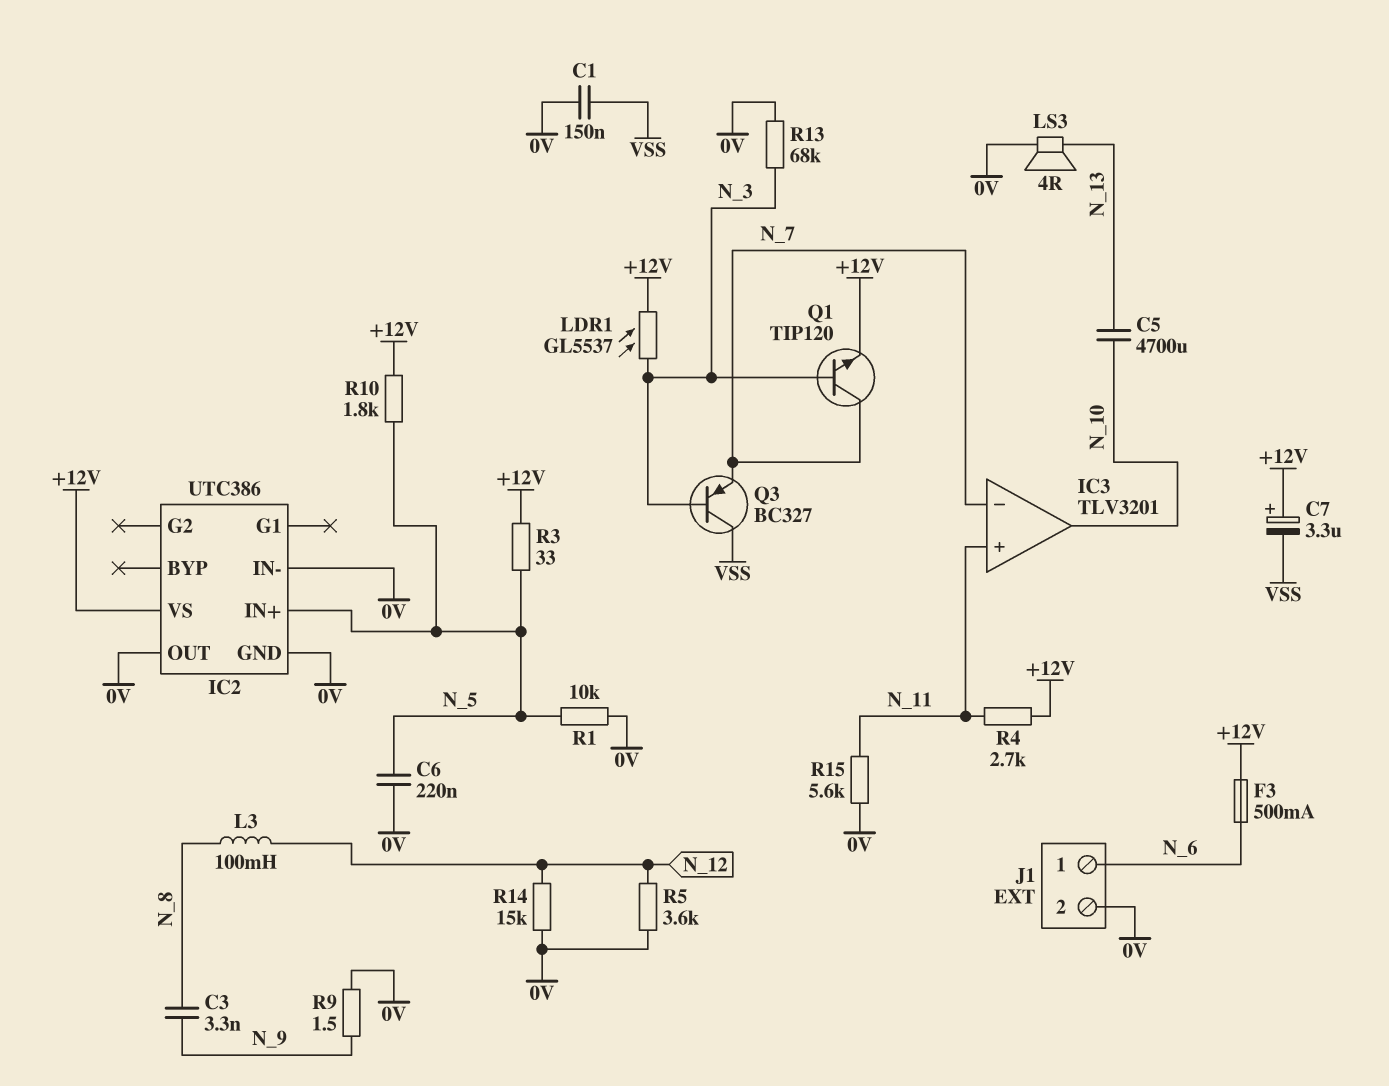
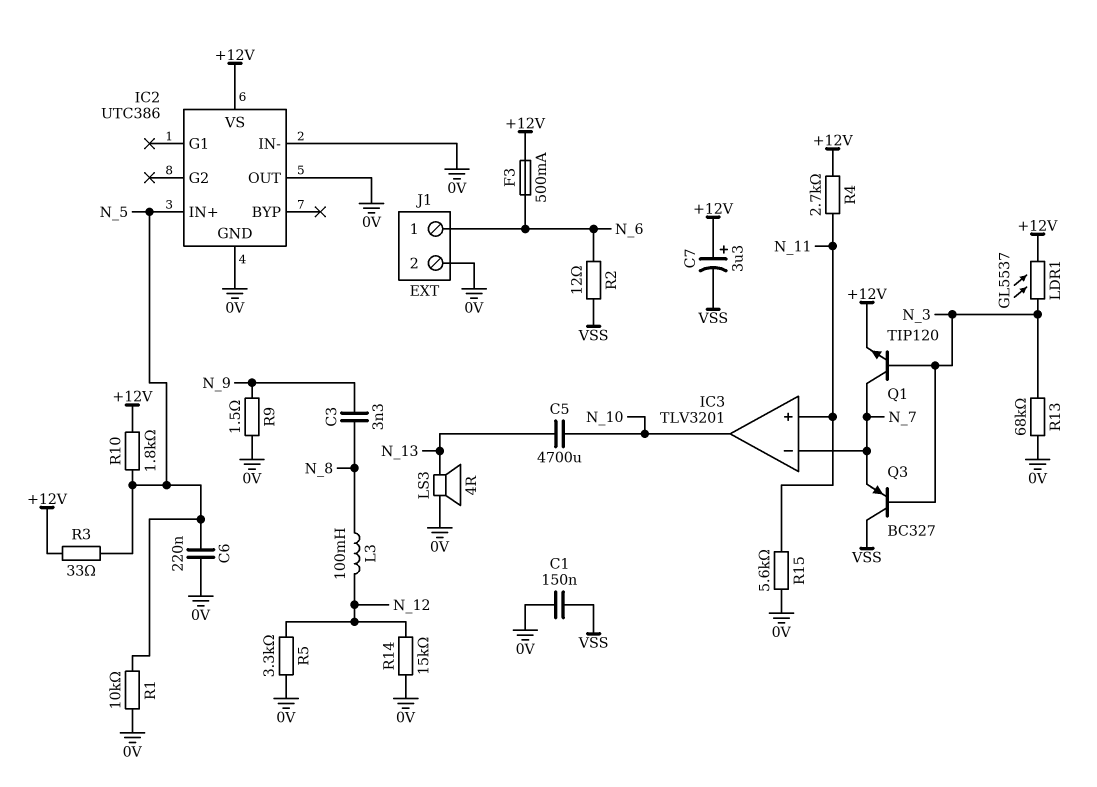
R2: none -> 12 (N_6, VSS)
R5: 3.6k (0V, N_12) -> 3.3k (0V, N_12)

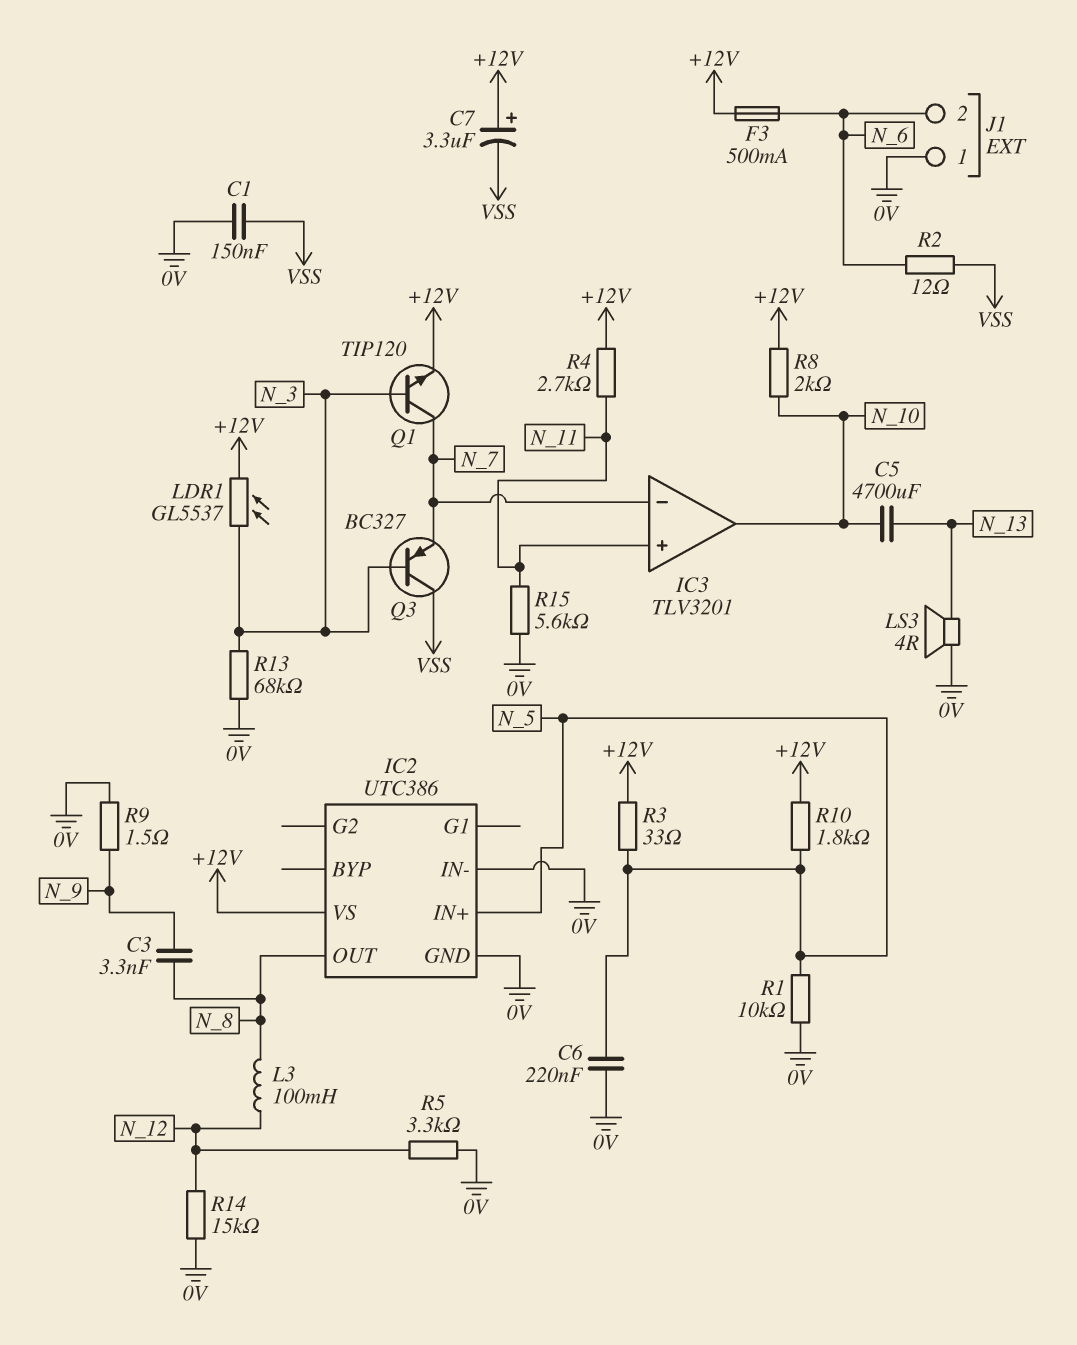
IC2 pin OUT: 0V -> N_8
J1 pin 1: N_6 -> 0V
J1 pin 2: 0V -> N_6
R8: none -> 2k (+12V, N_10)

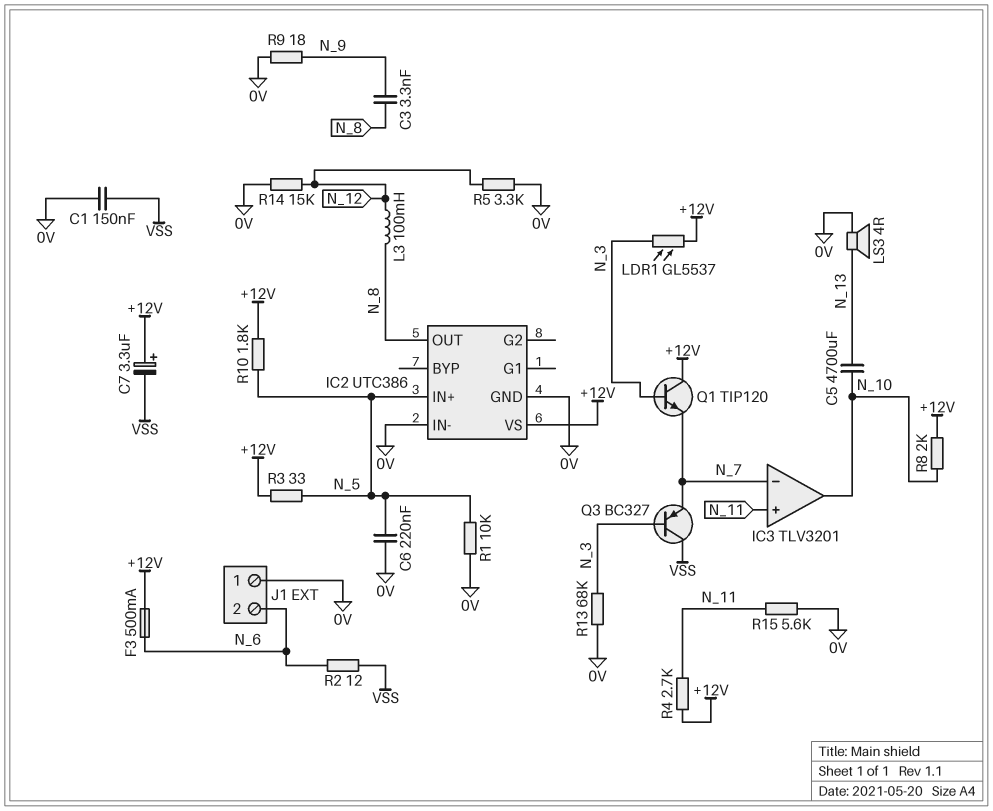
Q1: NPN TIP120 (B N_3, C N_7, E +12V) -> NPN TIP120 (B N_3, C +12V, E N_7)
R9: 1.5 (0V, N_9) -> 18 (0V, N_9)

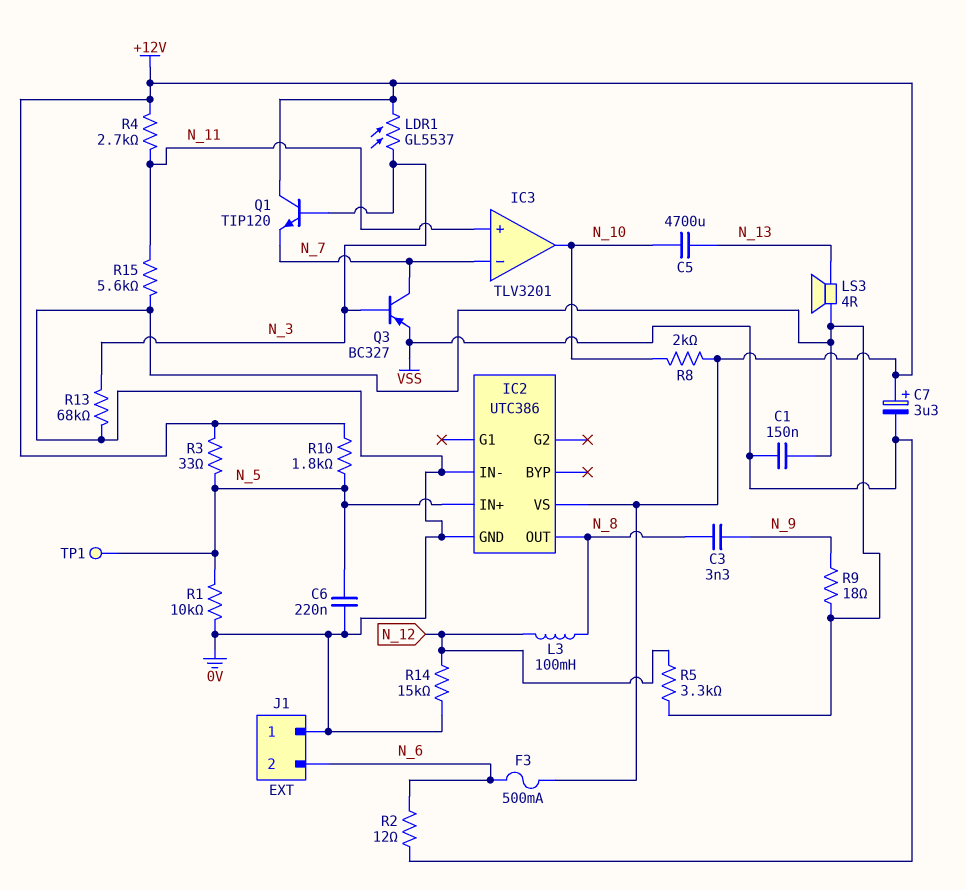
Q3: PNP BC327 (B N_3, C VSS, E N_7) -> PNP BC327 (B N_3, C N_7, E VSS)
TP1: none -> test point (N_5)

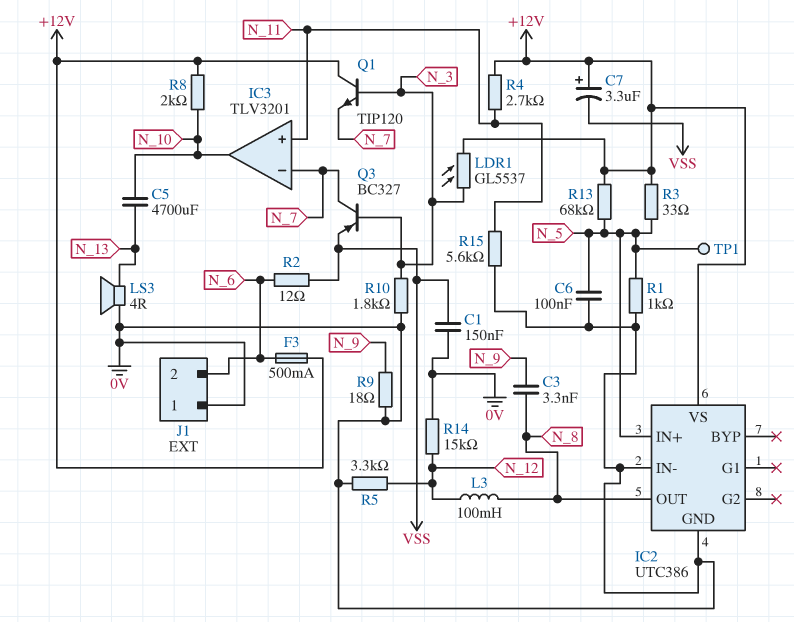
C6: 220nF (0V, N_5) -> 100nF (0V, N_5)
R1: 10k (0V, N_5) -> 1k (0V, N_5)
R10: 1.8k (+12V, N_5) -> 1.8k (0V, N_3)
R13: 68k (0V, N_3) -> 68k (+12V, N_5)

